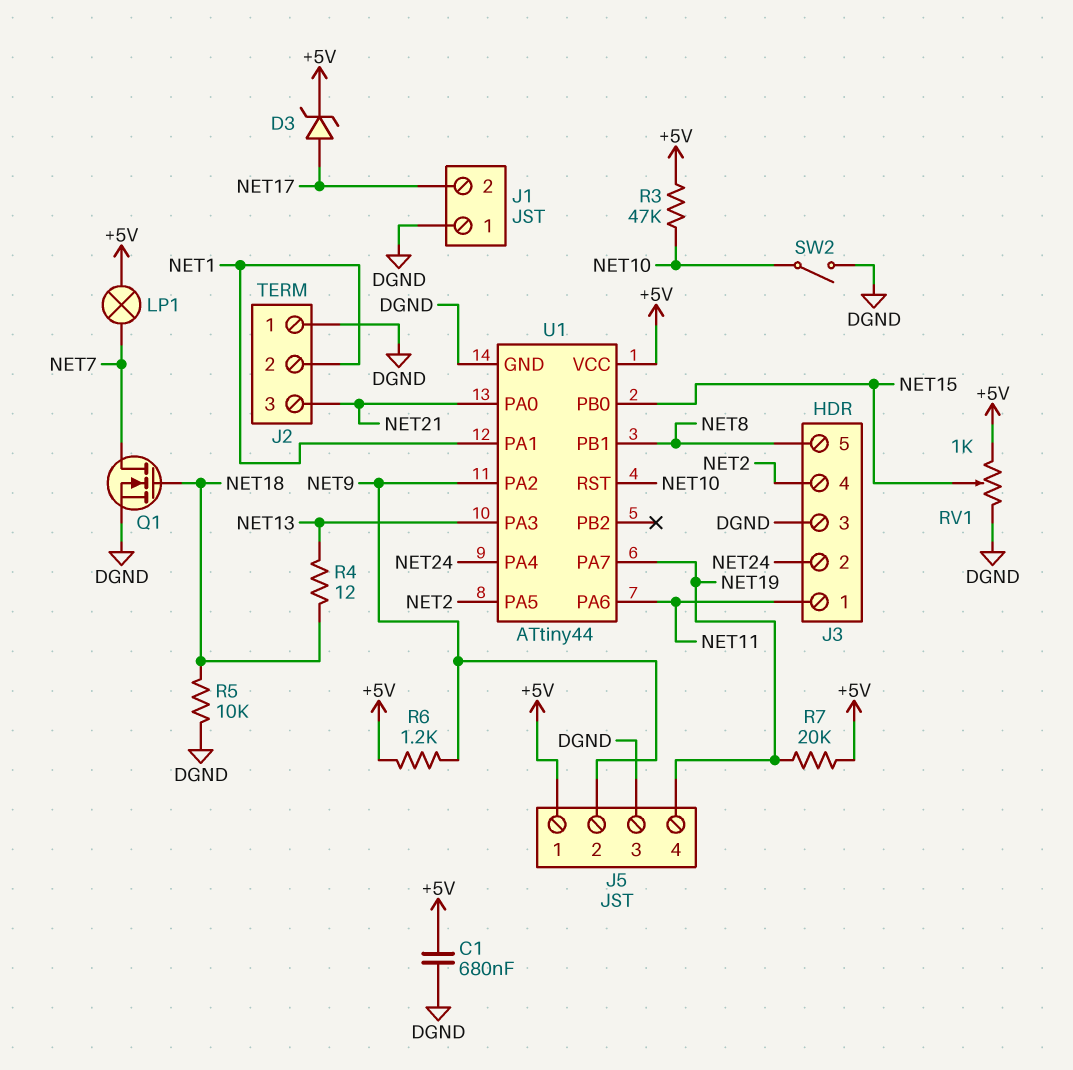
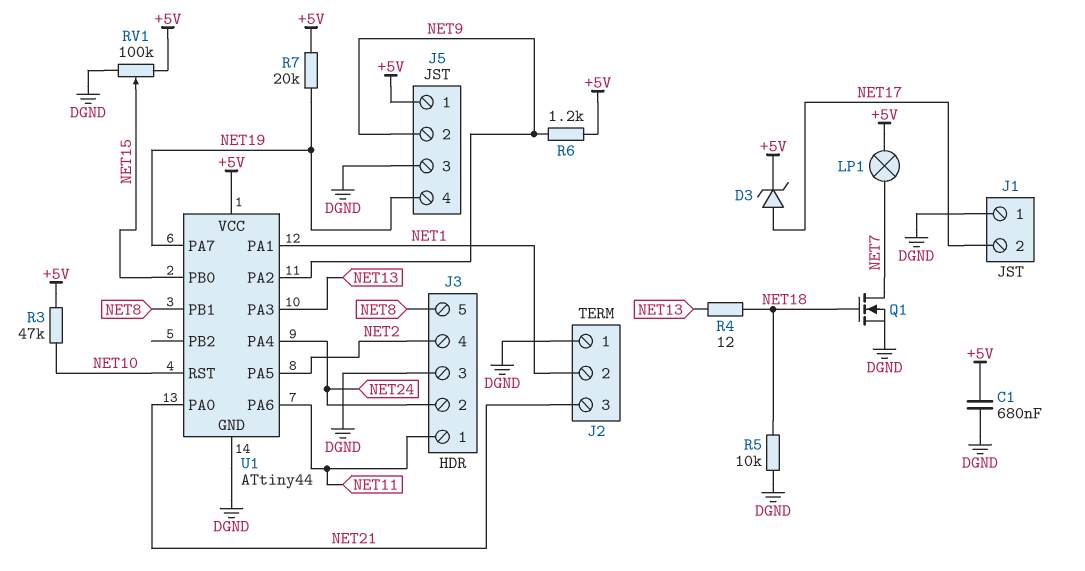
RV1: 1k (+5V, DGND, wiper NET15) -> 100k (+5V, DGND, wiper NET15)
SW2: switch (DGND, NET10) -> none

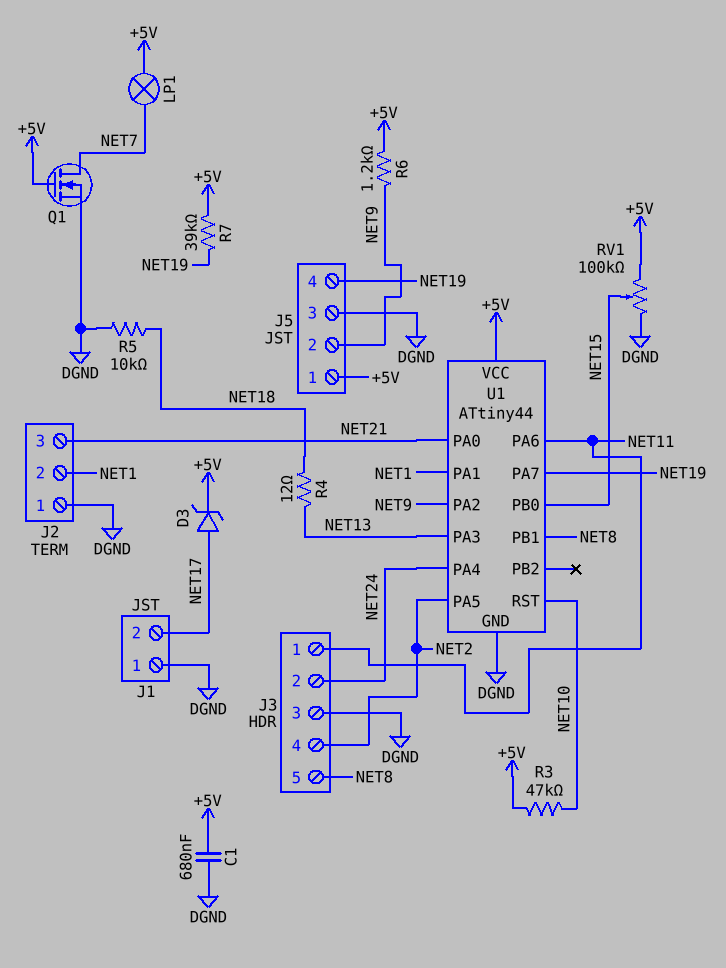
Q1: NMOS (G NET18, D NET7, S DGND) -> NMOS (G +5V, D NET7, S DGND)
R7: 20k (+5V, NET19) -> 39k (+5V, NET19)

